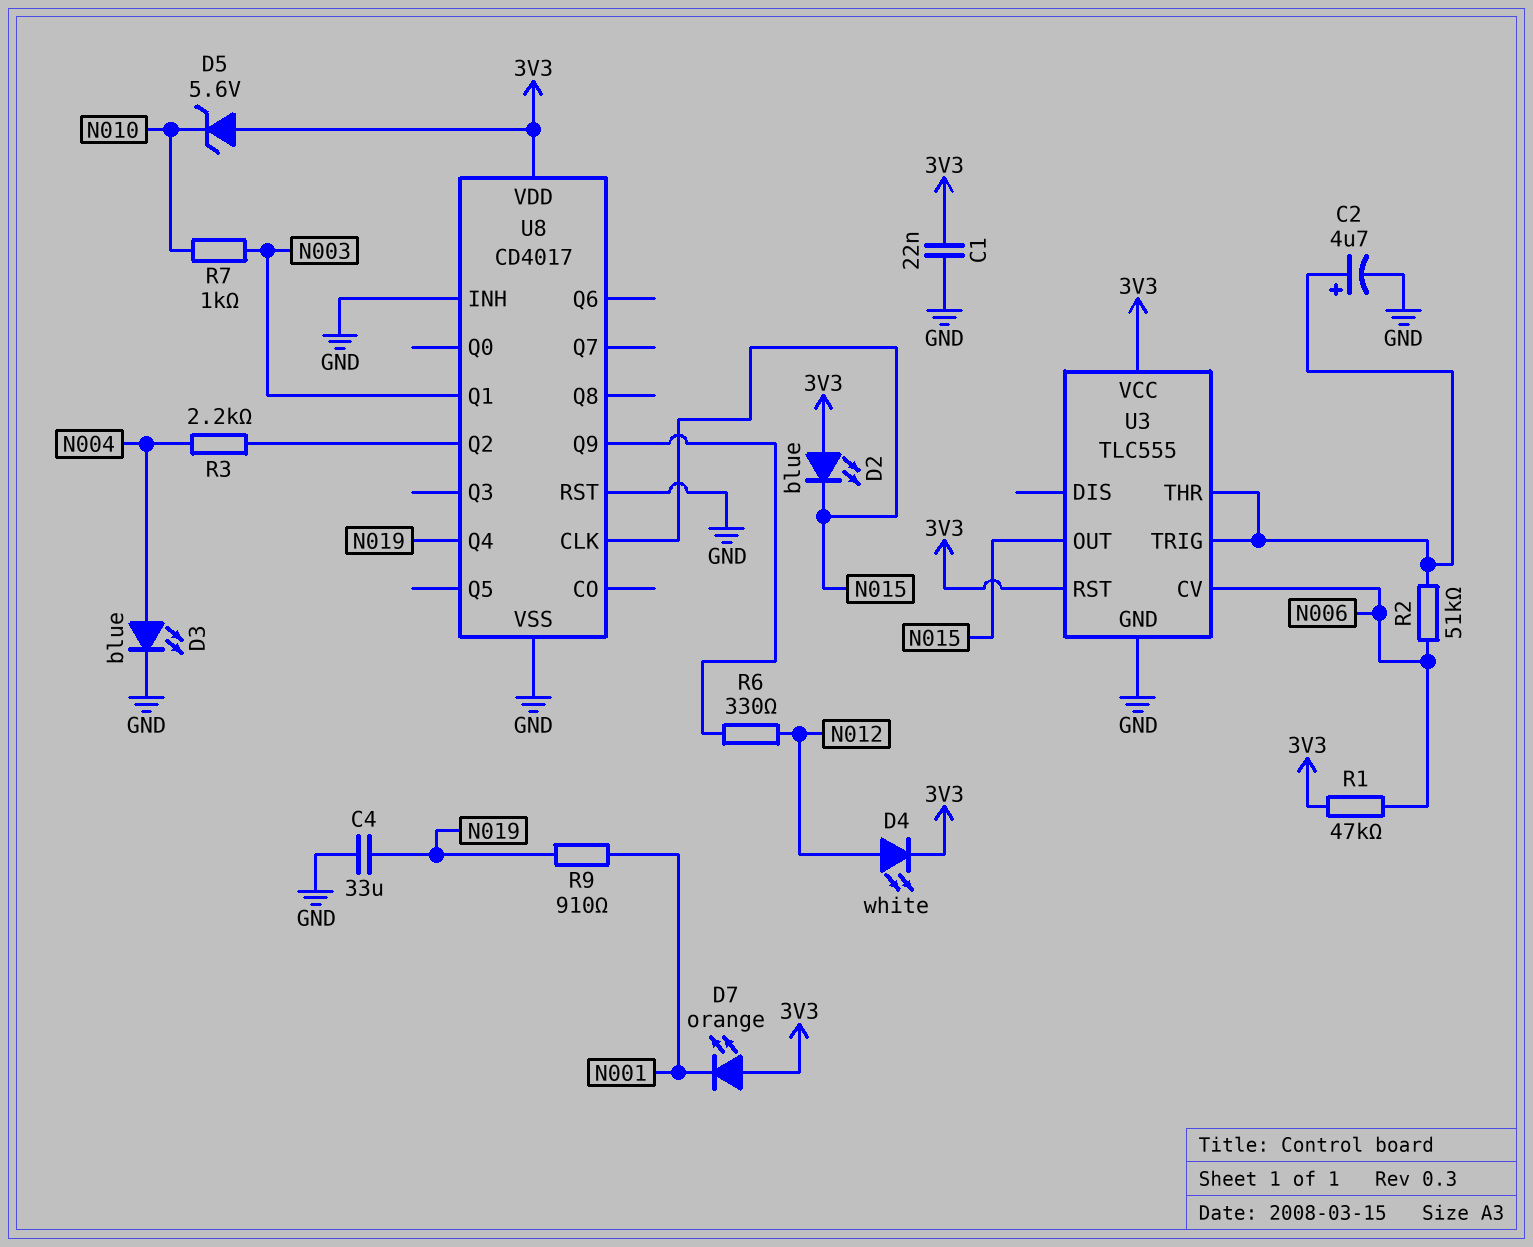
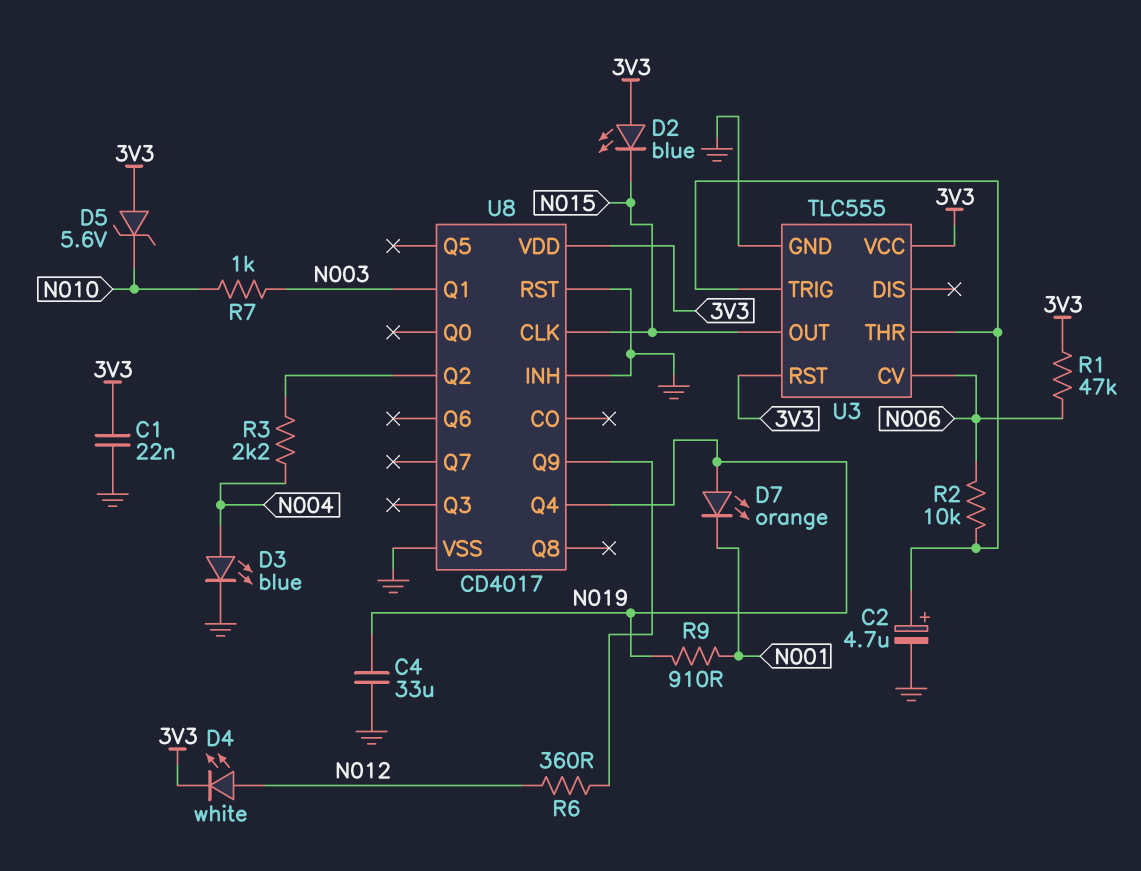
D7: LED orange (A 3V3, K N001) -> LED orange (A N019, K N001)
R2: 51k (N006, U3/THR) -> 10k (N006, U3/THR)
R6: 330 (N012, U8/Q9) -> 360 (N012, U8/Q9)

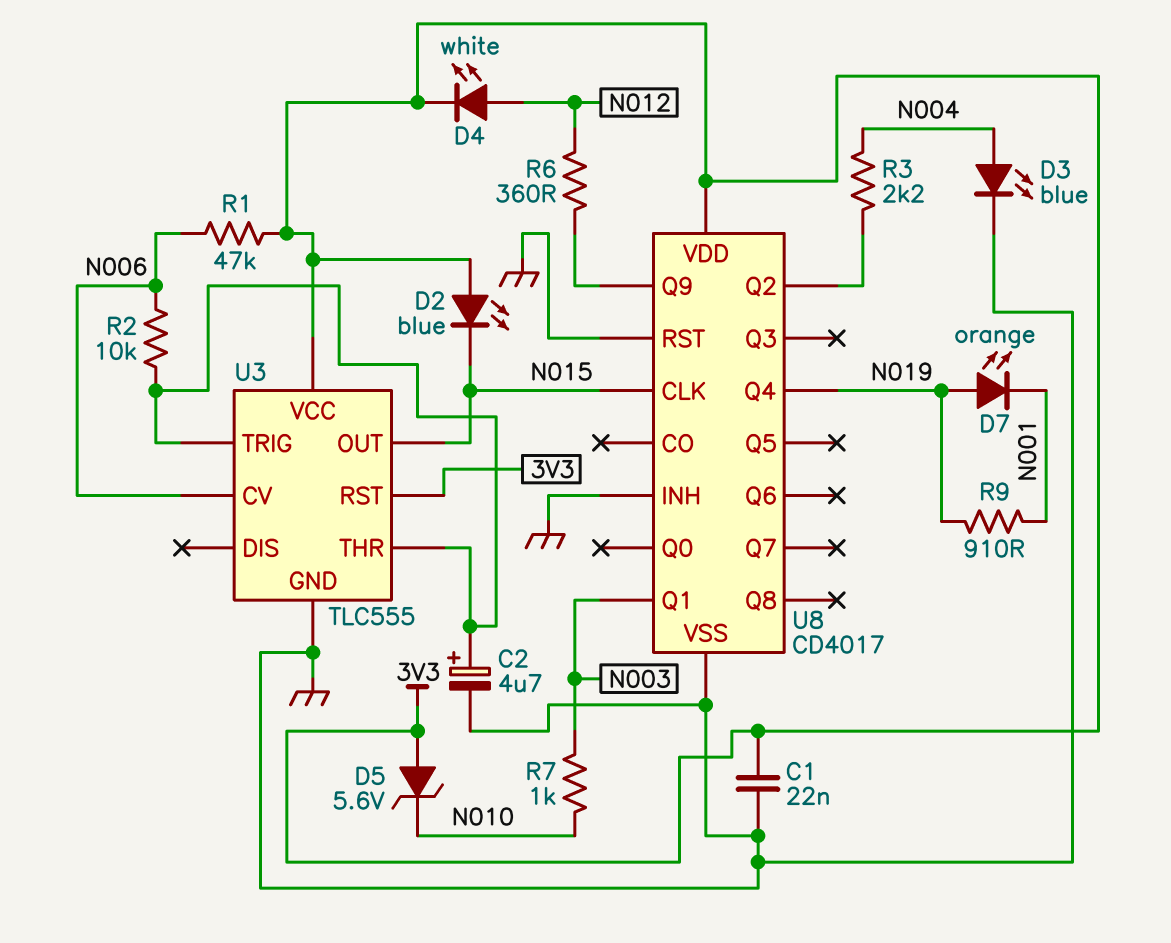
C4: 33uF (GND, N019) -> none

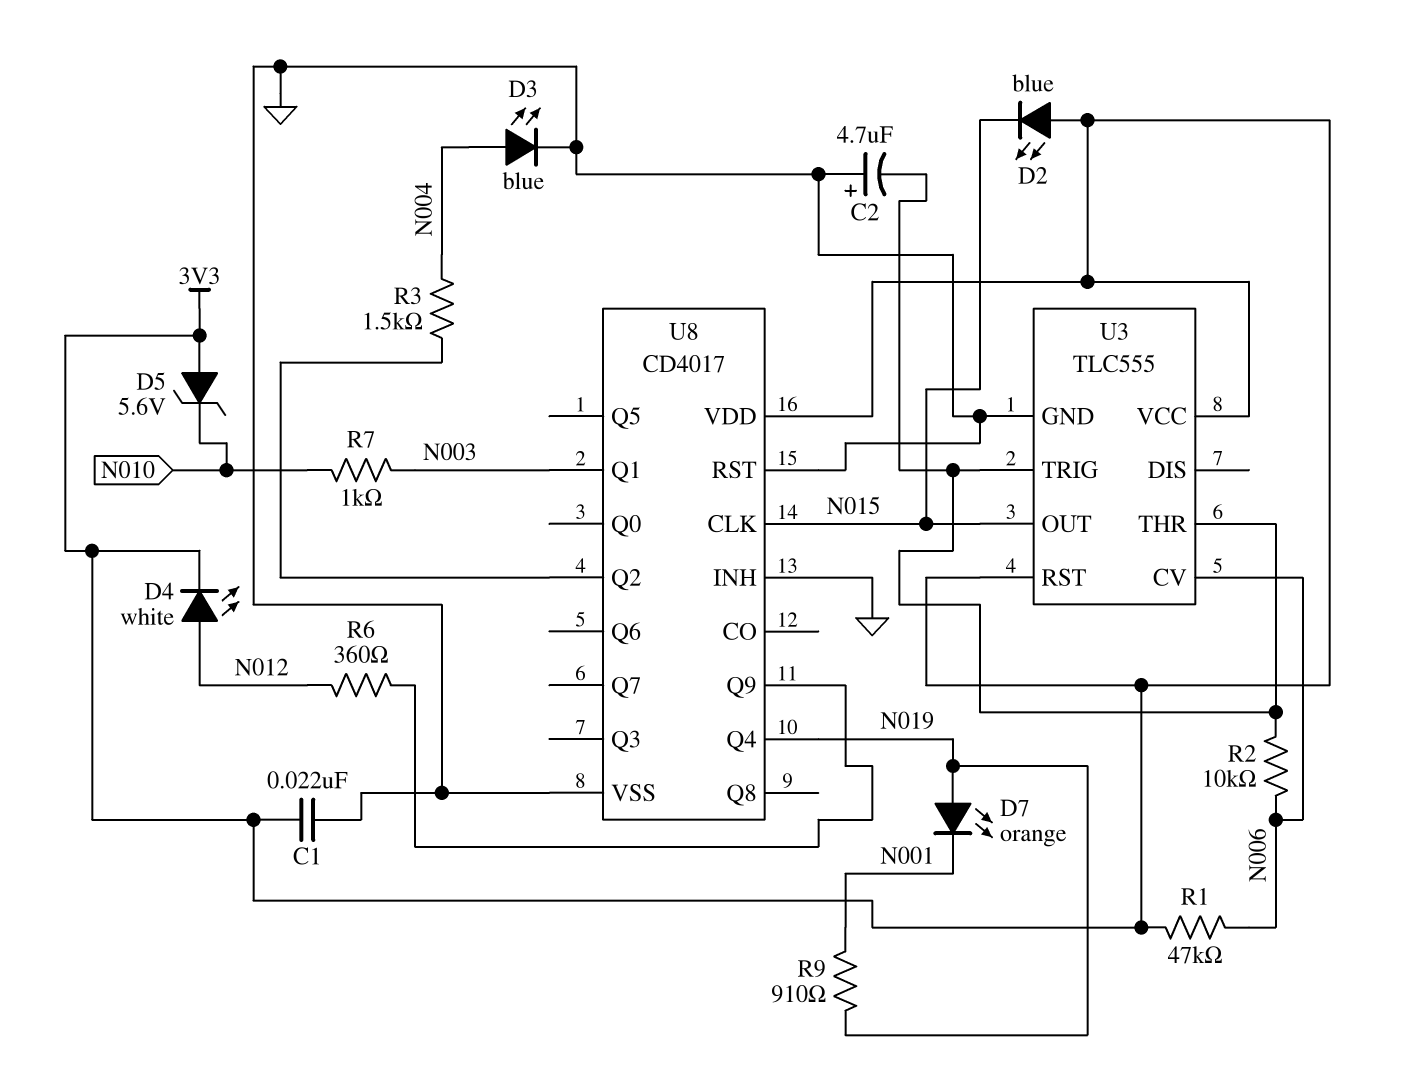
C2: 4.7uF (plus U3/THR, minus GND) -> 4.7uF (plus GND, minus U3/THR)
R3: 2.2k (N004, U8/Q2) -> 1.5k (N004, U8/Q2)

